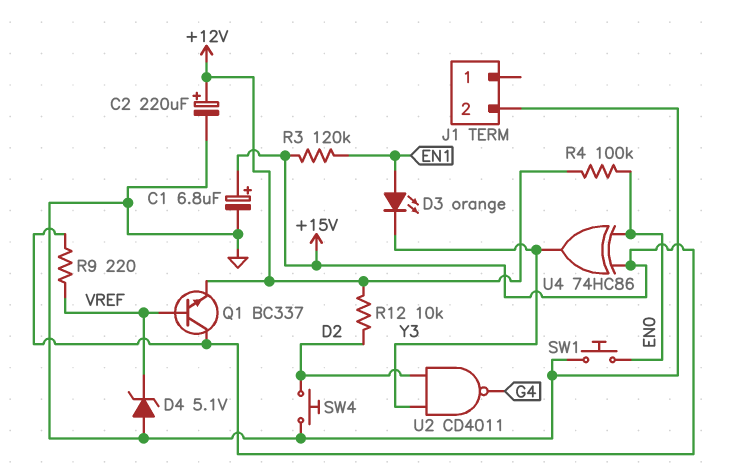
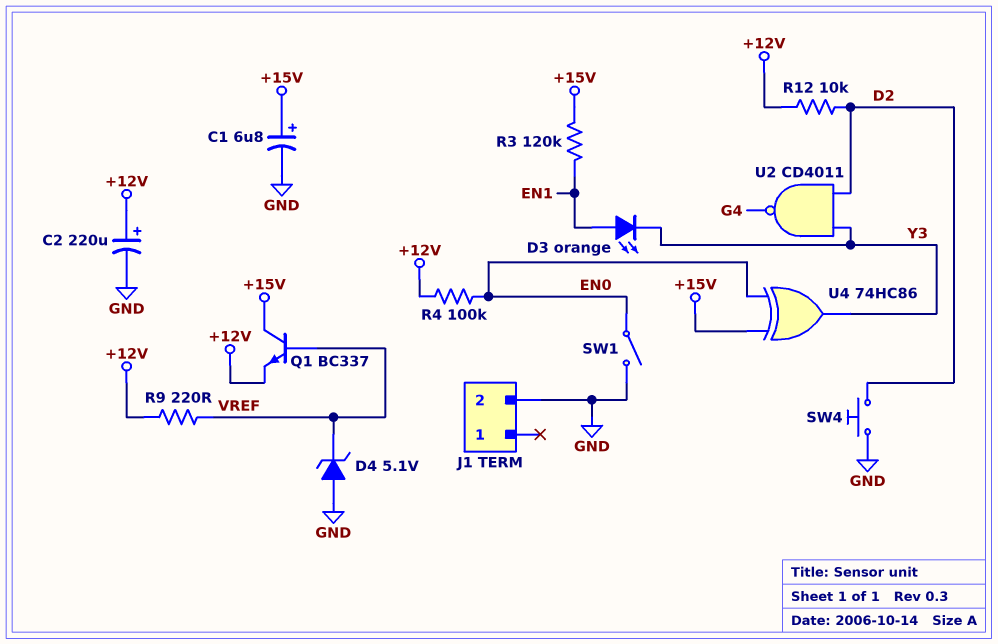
R9: 220 (+15V, VREF) -> 220 (+12V, VREF)
SW1: button (EN0, GND) -> switch (EN0, GND)

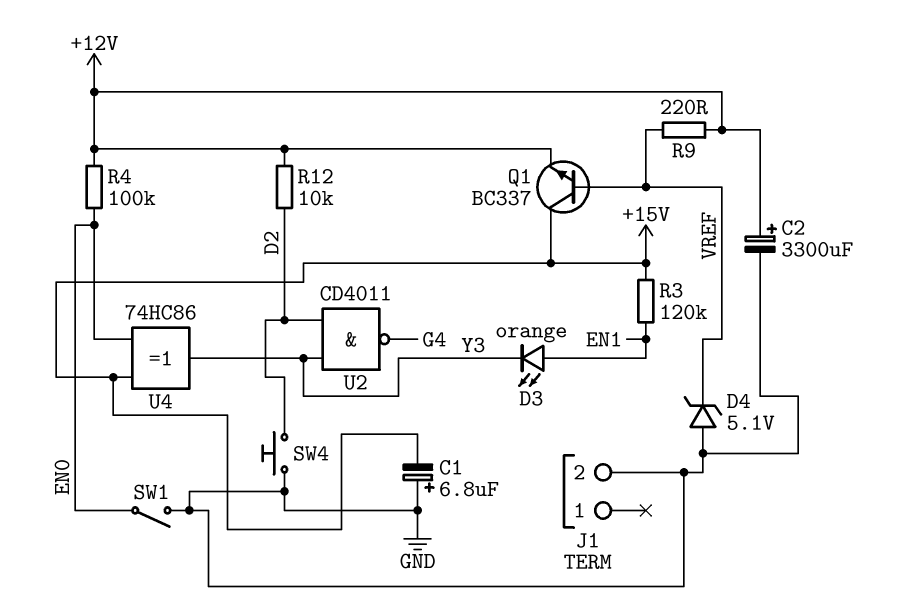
C1: 6.8uF (plus +15V, minus GND) -> 6.8uF (plus GND, minus +15V)
C2: 220uF (plus +12V, minus GND) -> 3300uF (plus +12V, minus GND)

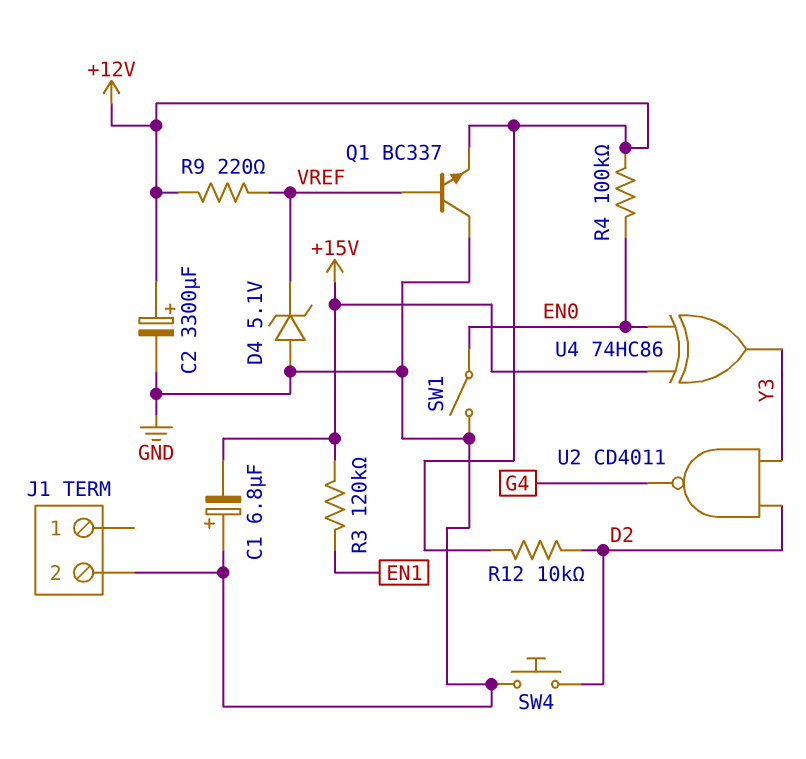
D3: LED orange (A EN1, K Y3) -> none
Q1: NPN BC337 (B VREF, C +15V, E +12V) -> NPN BC337 (B VREF, C GND, E +12V)

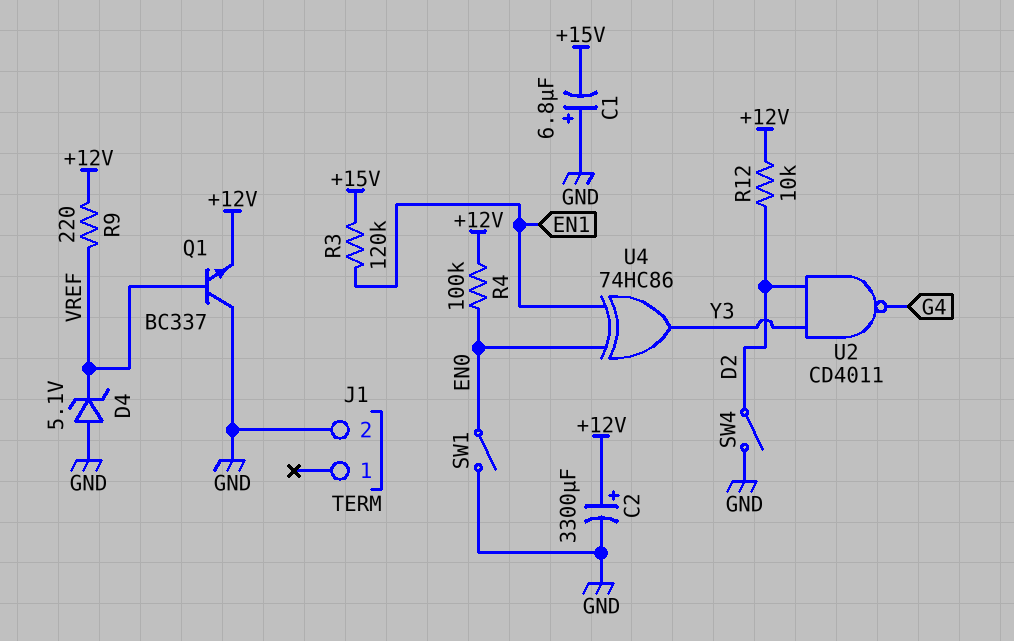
SW4: button (D2, GND) -> switch (D2, GND)
U4: XOR 74HC86 (in +15V, in EN0, out Y3) -> XOR 74HC86 (in EN0, in EN1, out Y3)

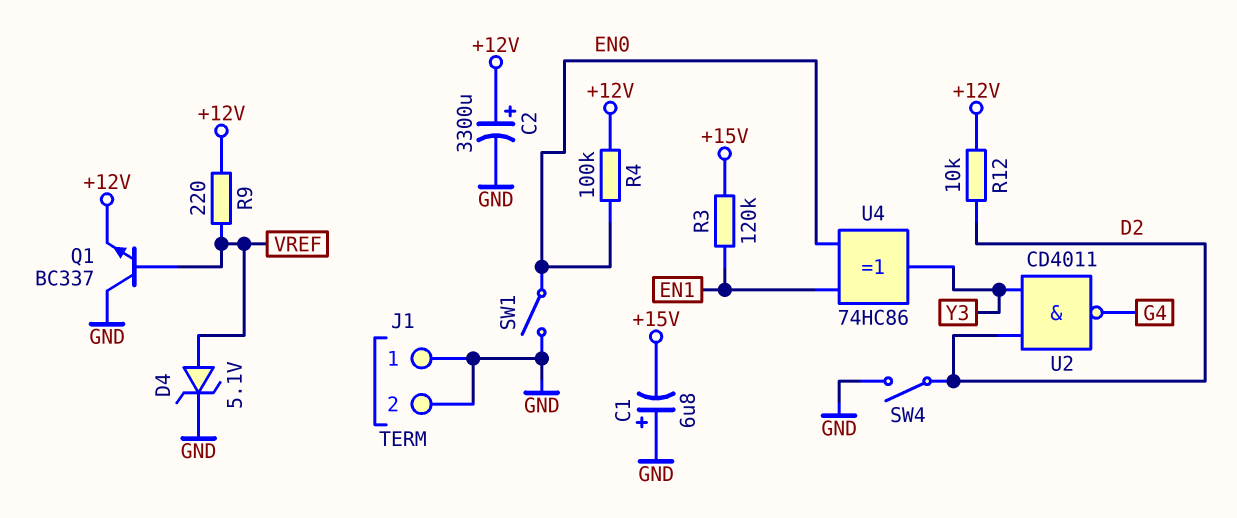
D4: zener 5.1V (A GND, K VREF) -> zener 5.1V (A VREF, K GND)
J1 pin 1: none -> GND

